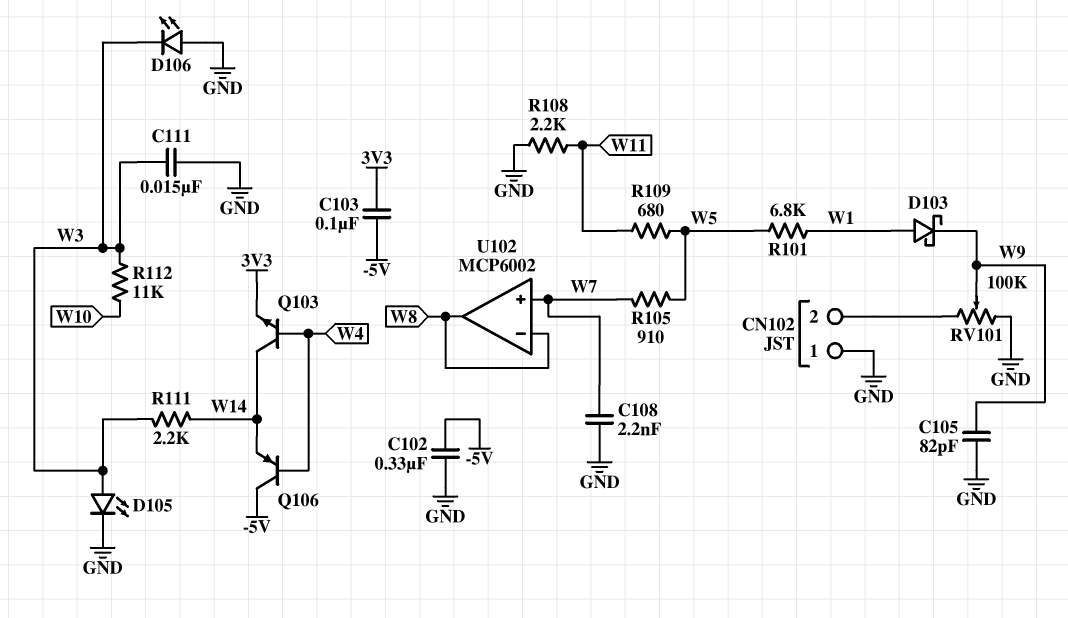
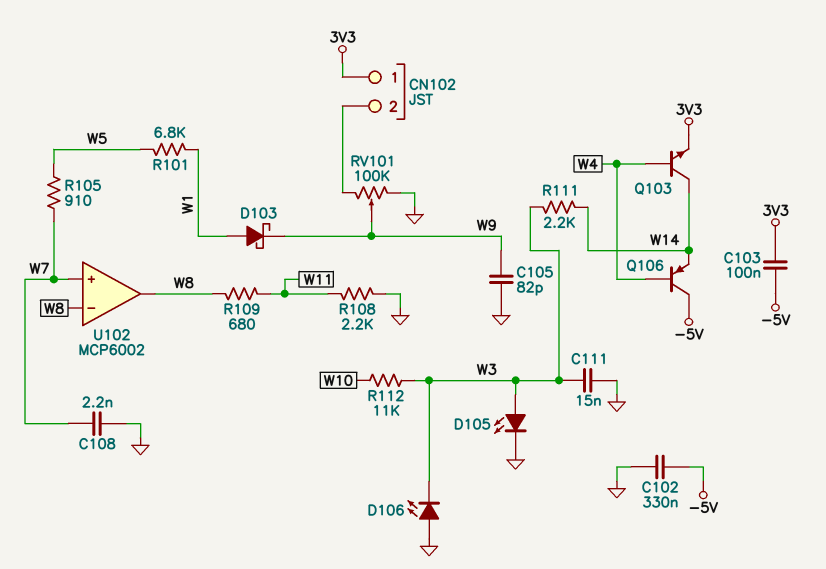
CN102 pin 1: GND -> 3V3
R109: 680 (W5, W11) -> 680 (W8, W11)

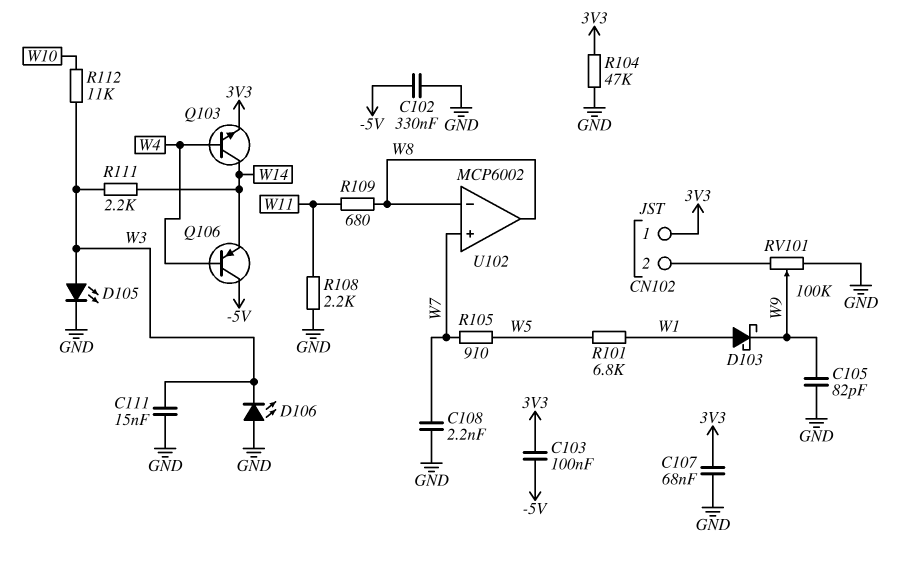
C107: none -> 68nF (3V3, GND)
R104: none -> 47k (3V3, GND)

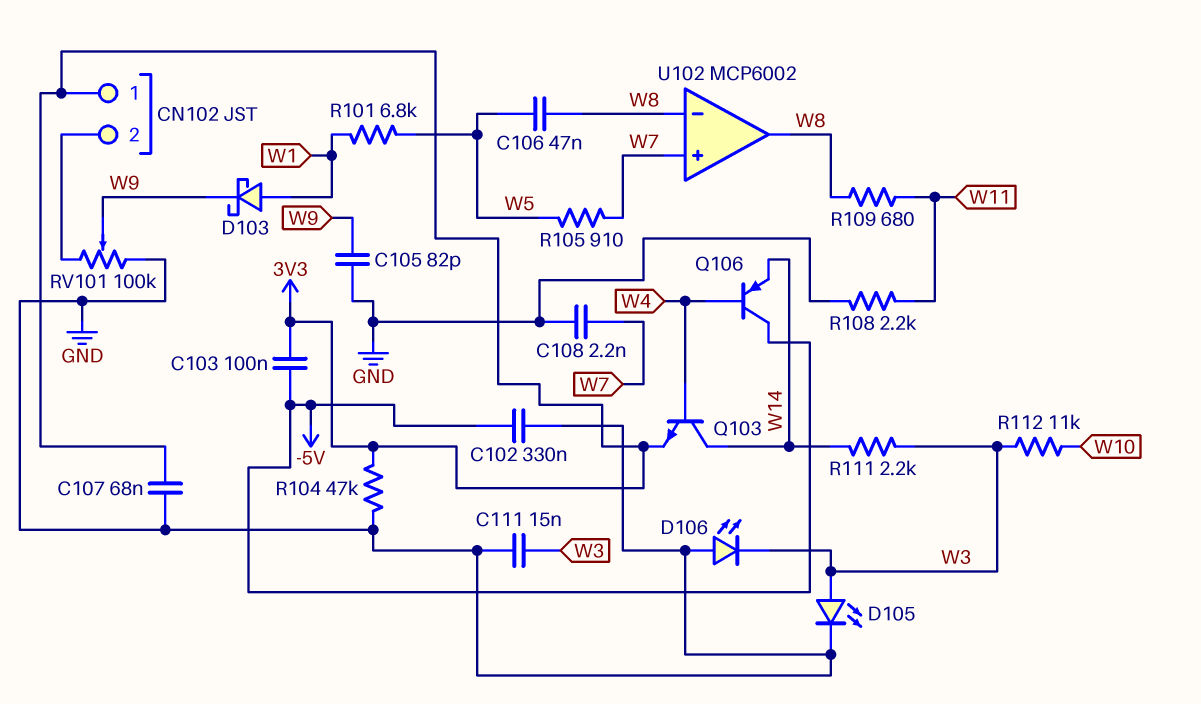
C106: none -> 47nF (W5, W8)

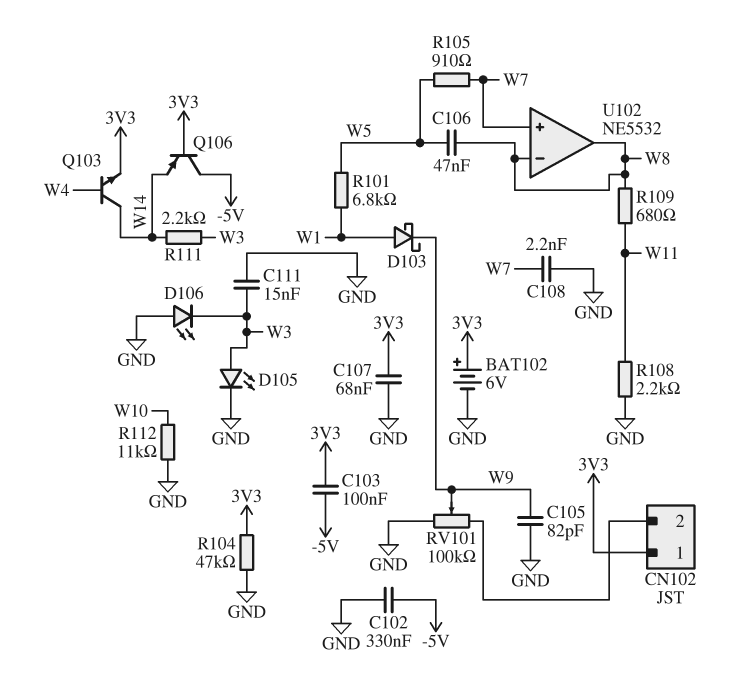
BAT102: none -> 6V (plus 3V3, minus GND)
Q106: PNP (B W4, C -5V, E W14) -> PNP (B 3V3, C -5V, E W14)
R112: 11k (W3, W10) -> 11k (GND, W10)
U102: MCP6002 -> NE5532

